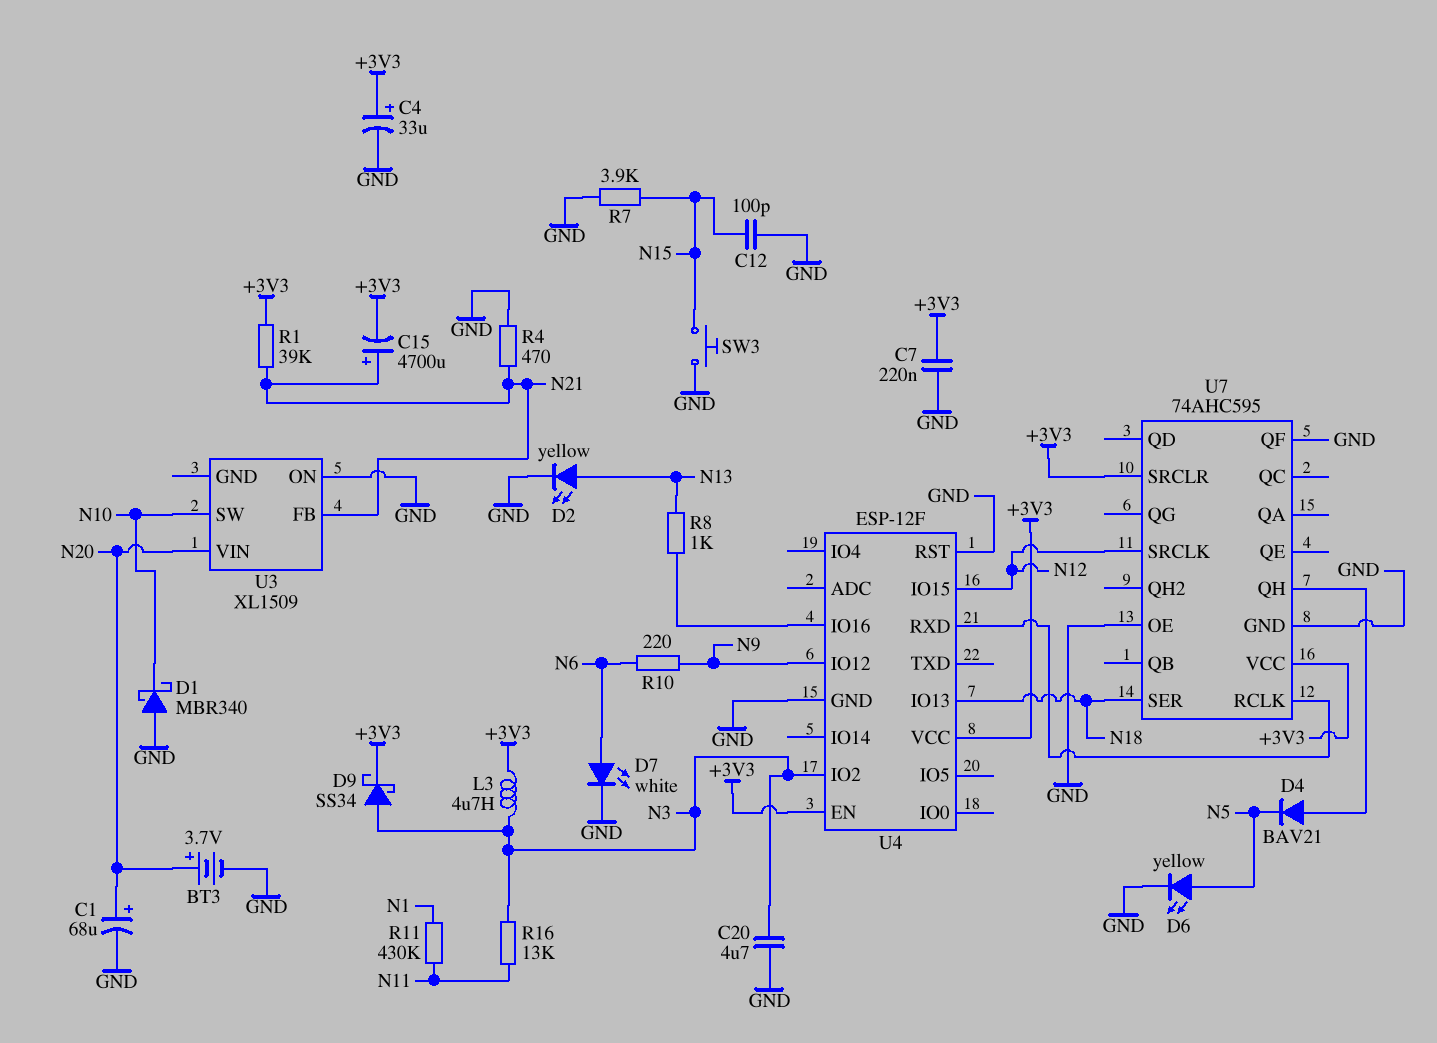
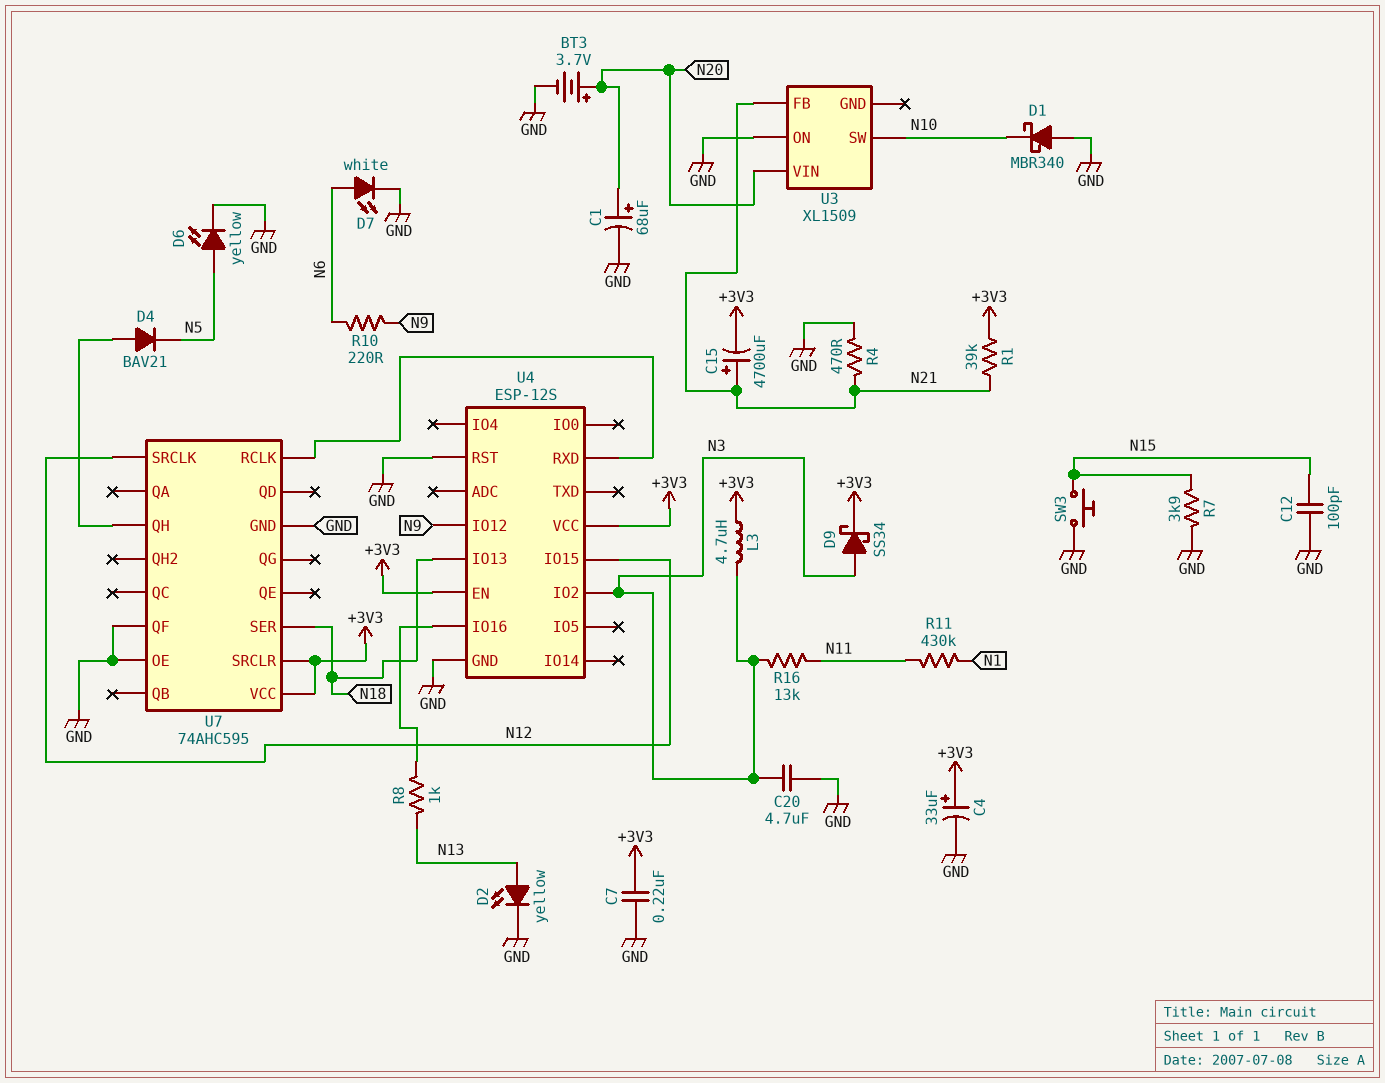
U4: ESP-12F -> ESP-12S

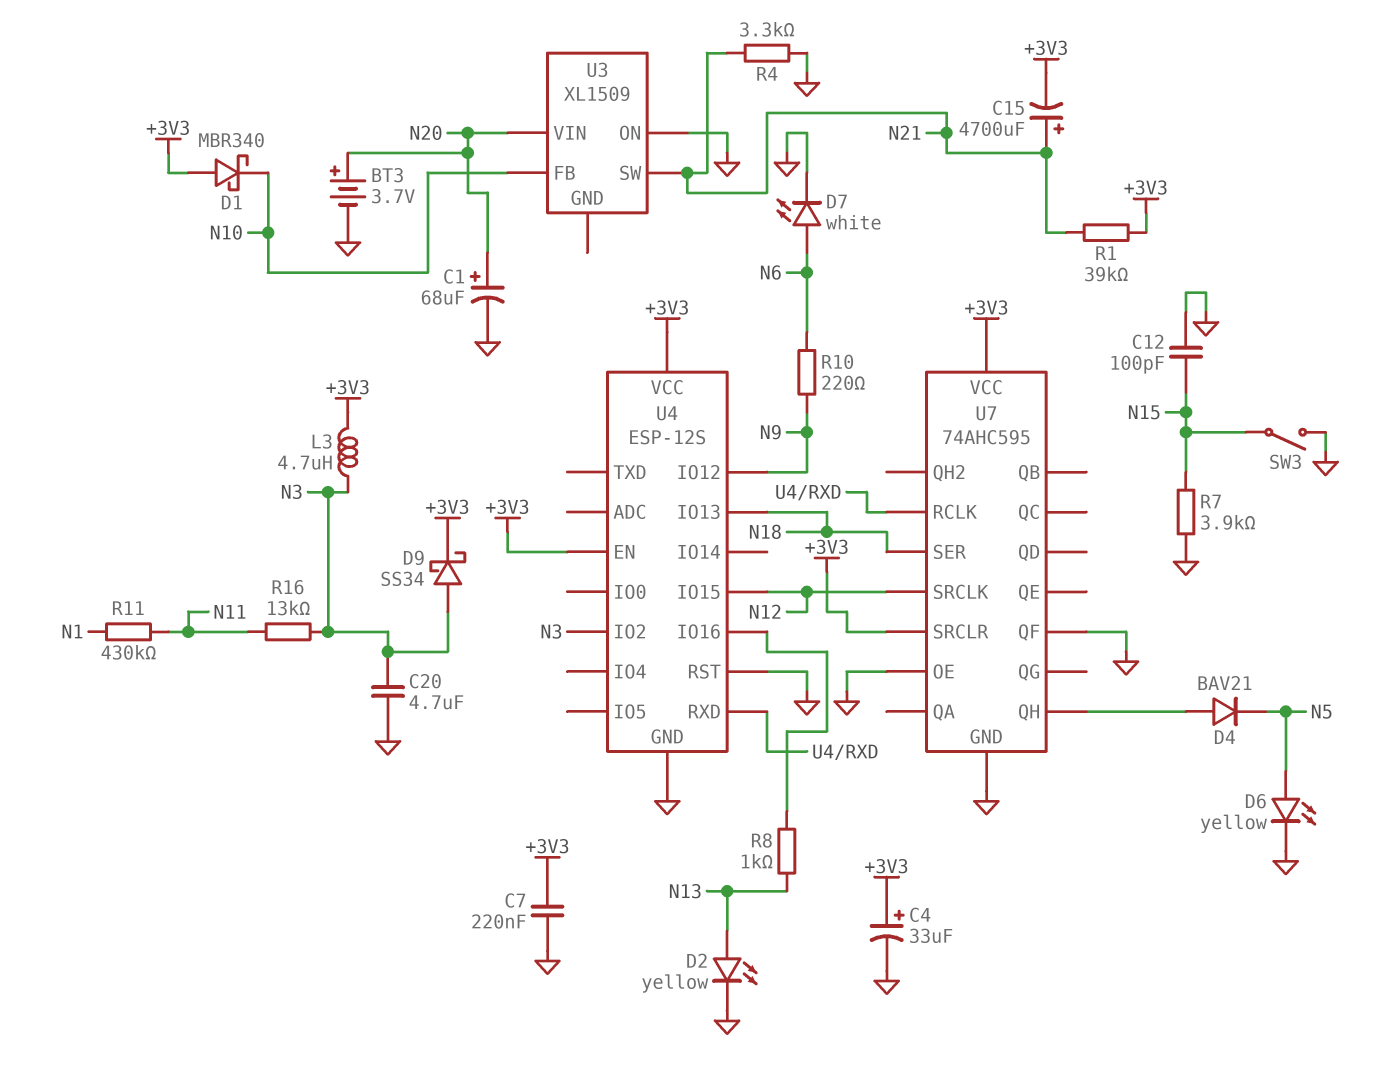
D1: schottky MBR340 (A GND, K N10) -> schottky MBR340 (A +3V3, K N10)
R4: 470 (GND, N21) -> 3.3k (GND, N21)
SW3: button (GND, N15) -> switch (GND, N15)
U3 pin FB: N21 -> N10
U3 pin SW: N10 -> N21

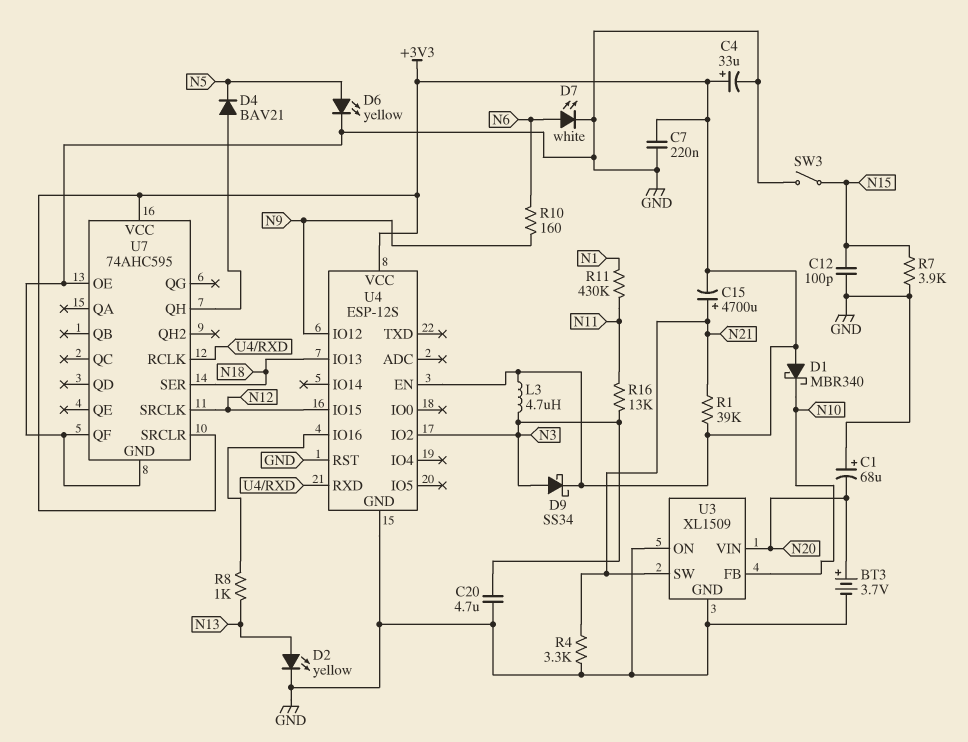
C1: 68uF (plus N20, minus GND) -> 68uF (plus GND, minus N20)
R10: 220 (N6, N9) -> 160 (N6, N9)
U3 pin GND: none -> GND

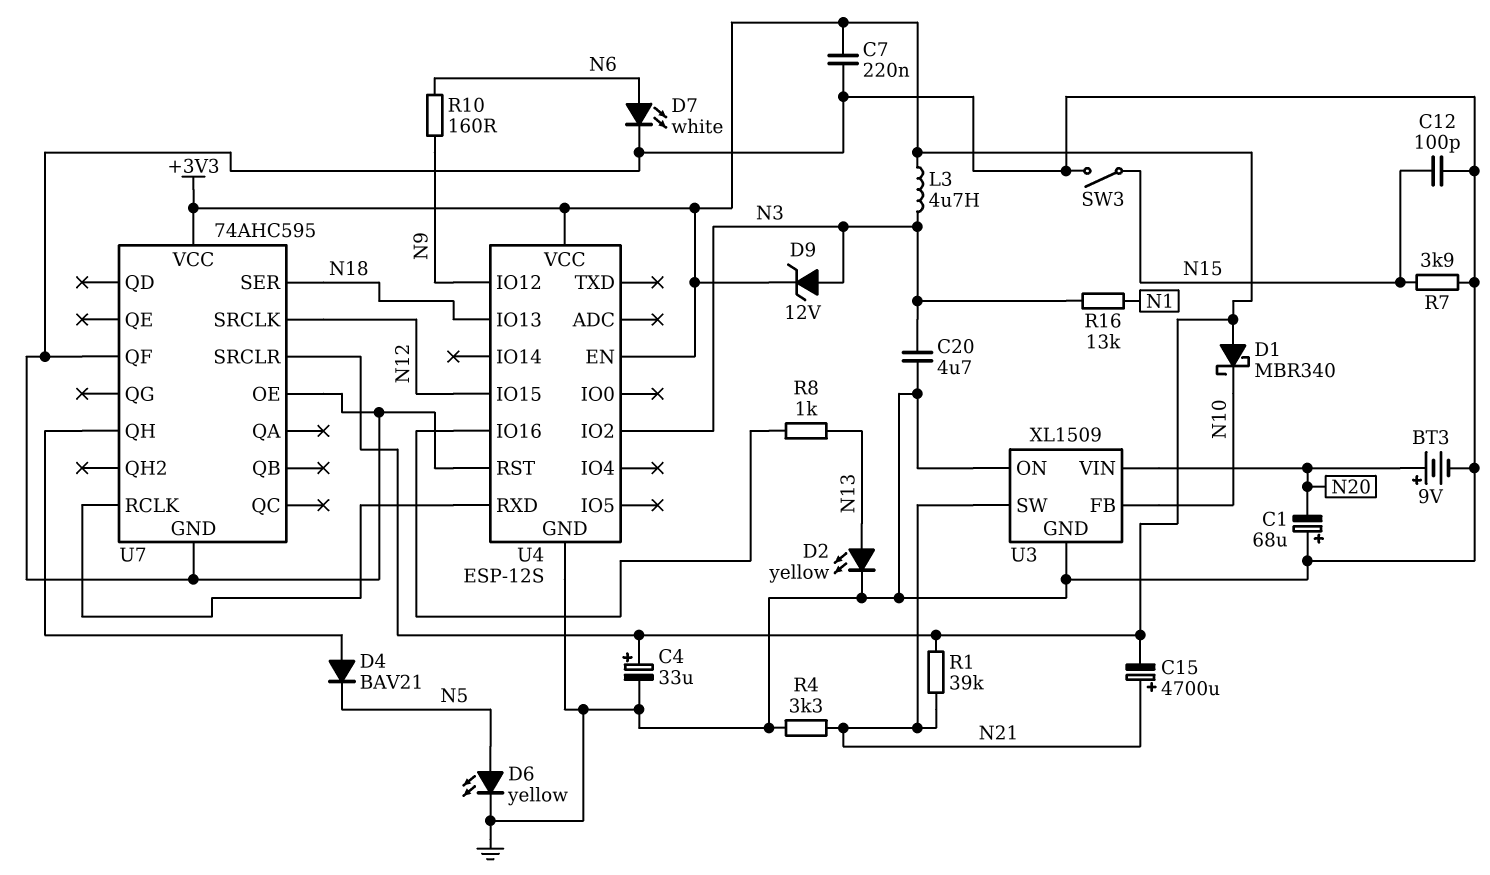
BT3: 3.7V (plus N20, minus GND) -> 9V (plus N20, minus GND)
D9: schottky SS34 (A N3, K +3V3) -> zener 12V (A N3, K +3V3)
R11: 430k (N1, N11) -> none
R16: 13k (N3, N11) -> 13k (N1, N3)

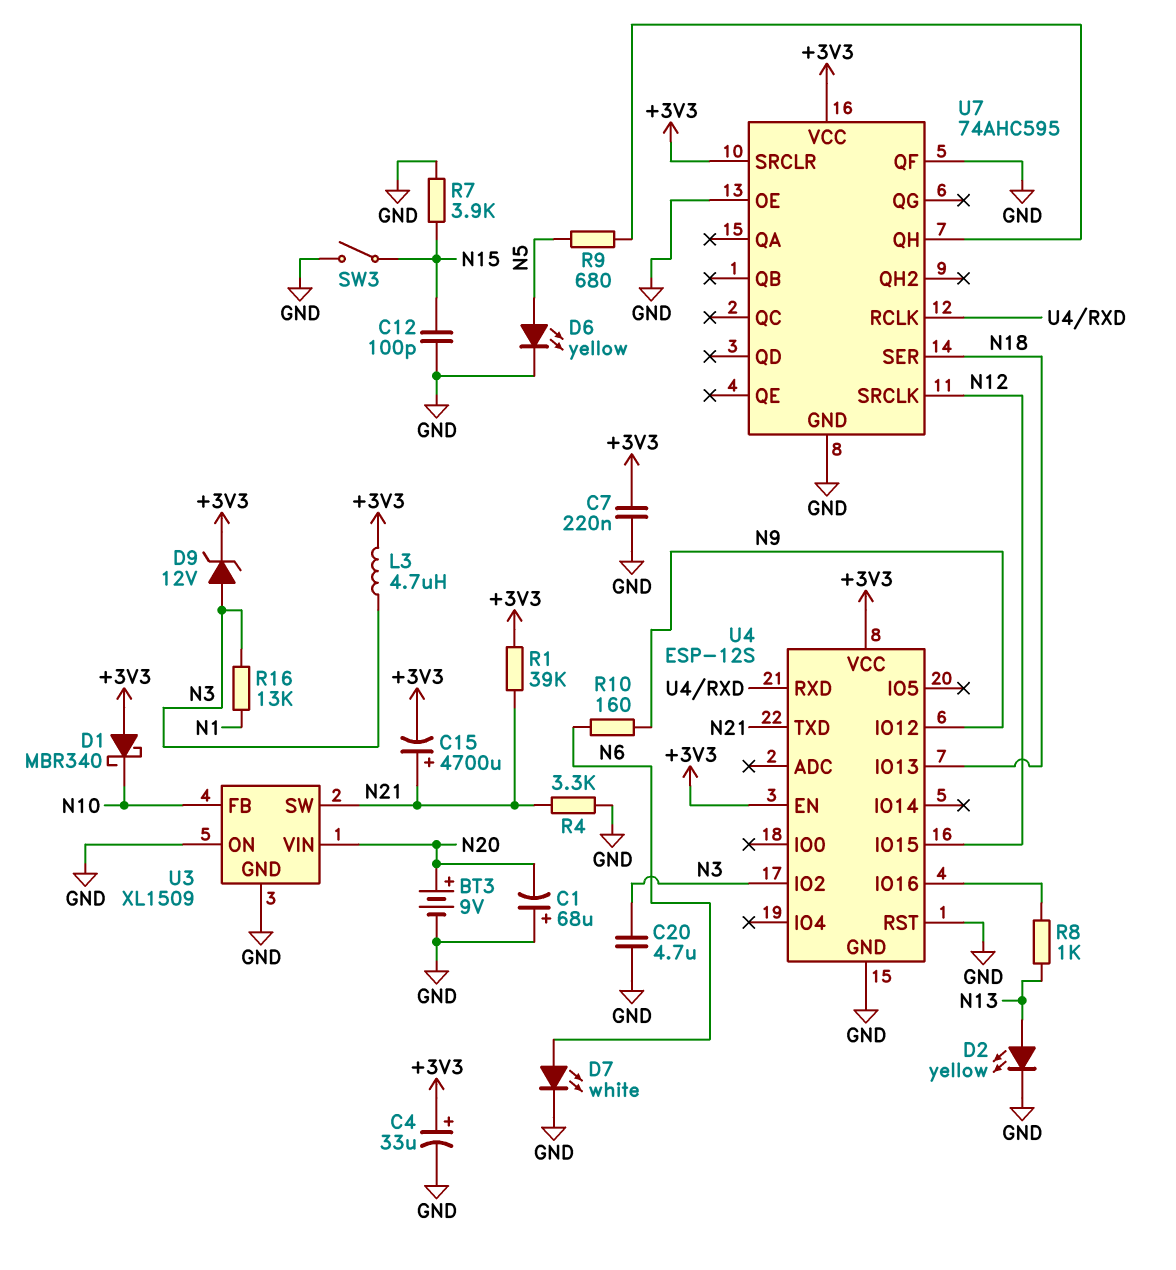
D4: diode BAV21 (A U7/QH, K N5) -> none
R9: none -> 680 (N5, U7/QH)
U4 pin TXD: none -> N21

